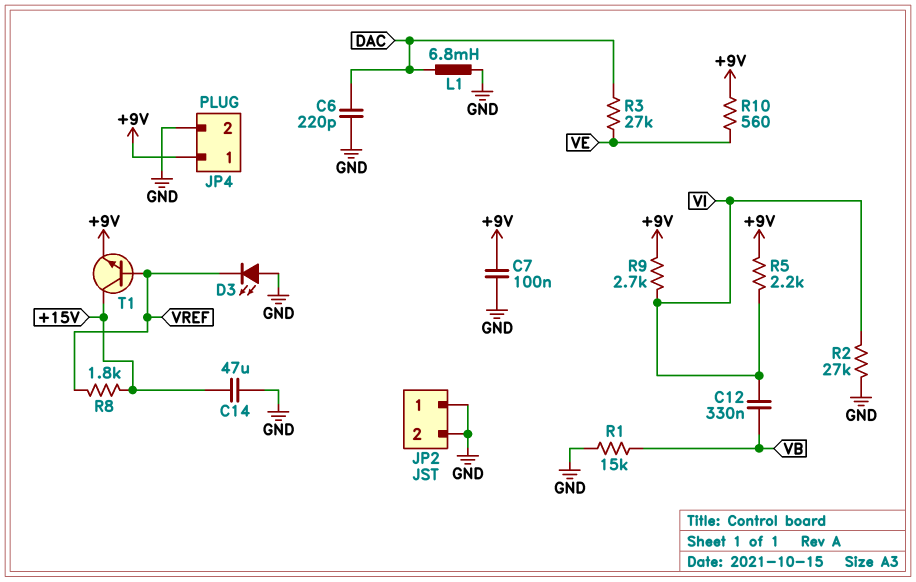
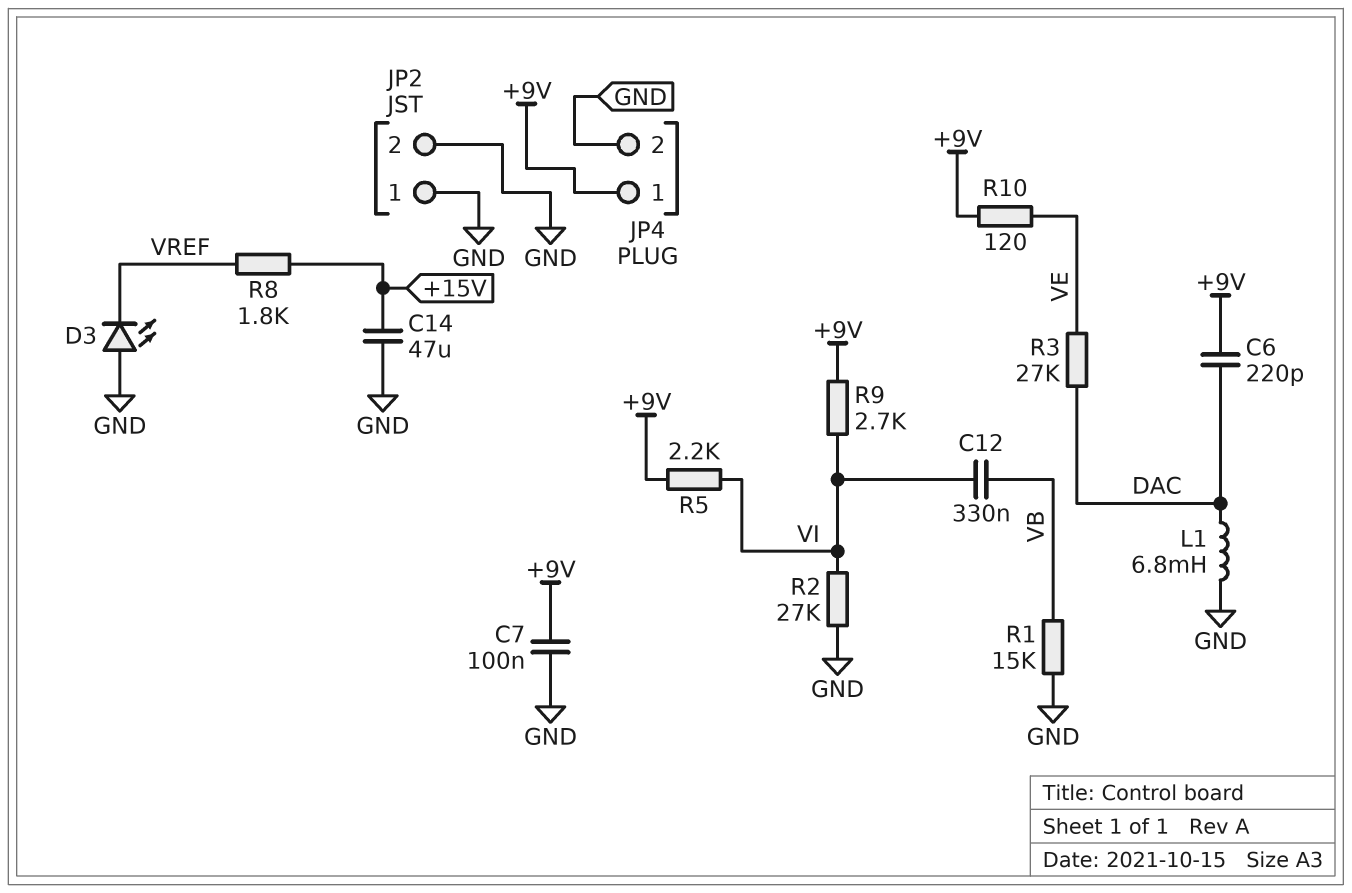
C6: 220pF (DAC, GND) -> 220pF (+9V, DAC)
R10: 560 (+9V, VE) -> 120 (+9V, VE)
T1: NPN (B VREF, C +15V, E +9V) -> none

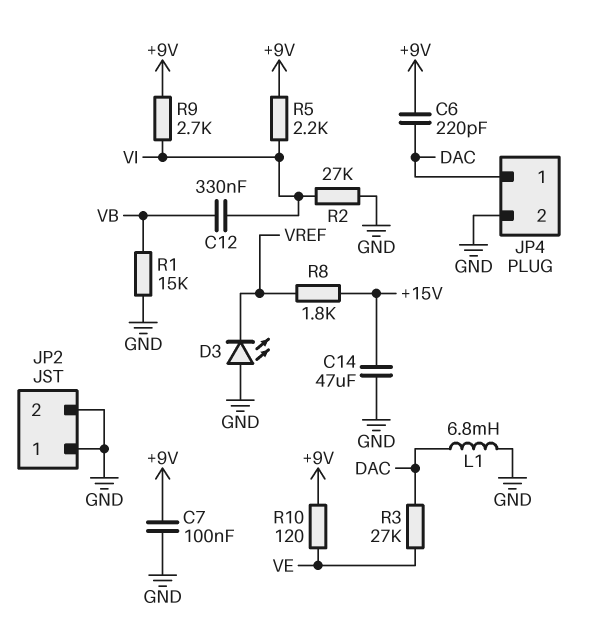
JP4 pin 1: +9V -> DAC

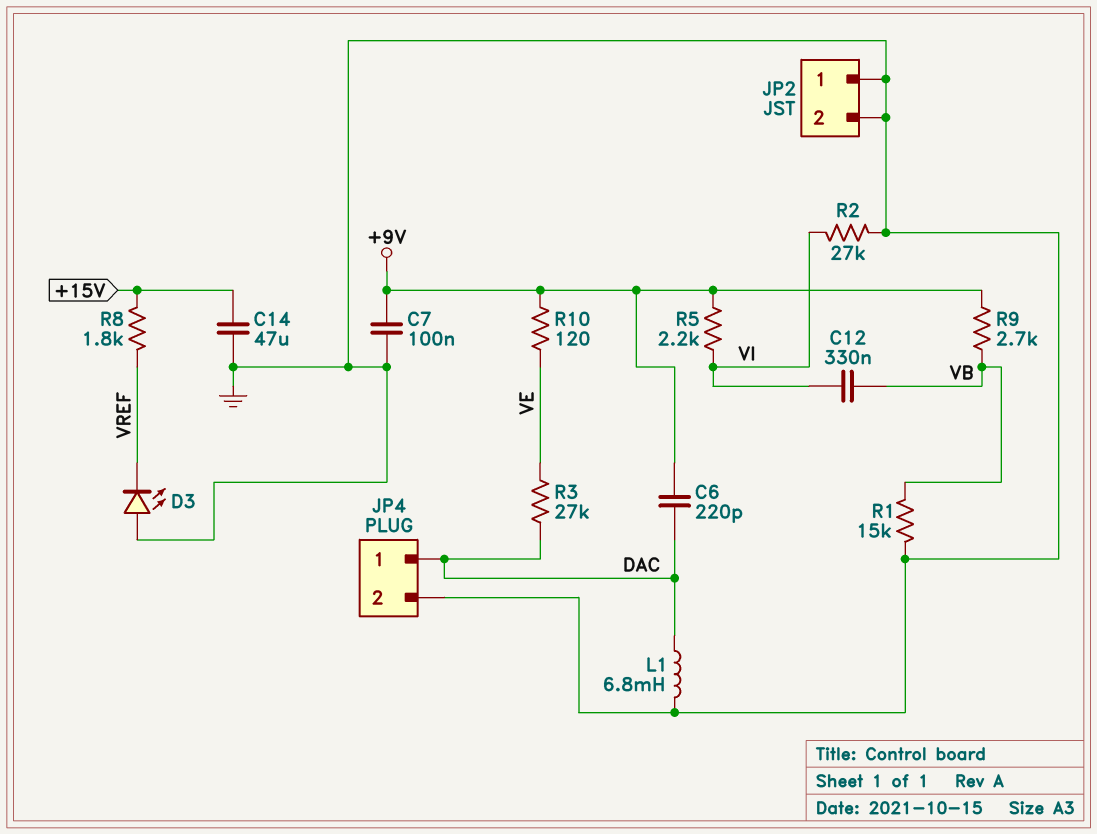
R9: 2.7k (+9V, VI) -> 2.7k (+9V, VB)

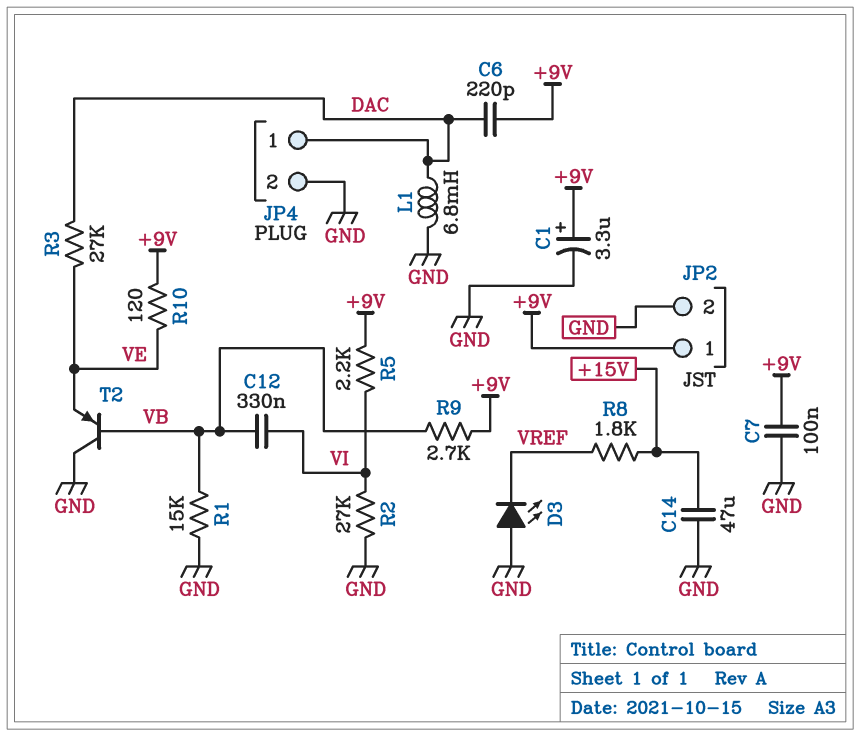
C1: none -> 3.3uF (plus +9V, minus GND)
JP2 pin 1: GND -> +9V
T2: none -> PNP (B VB, C GND, E VE)

